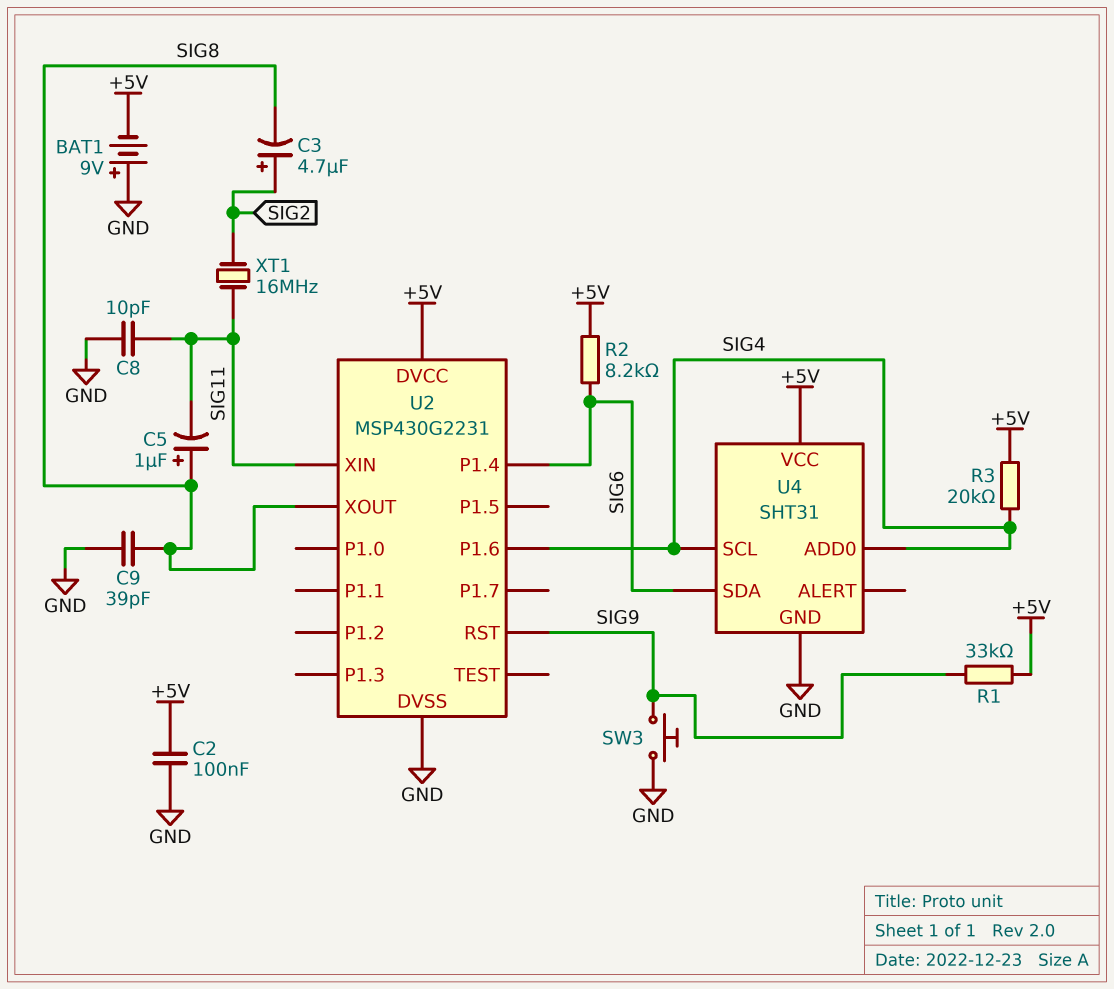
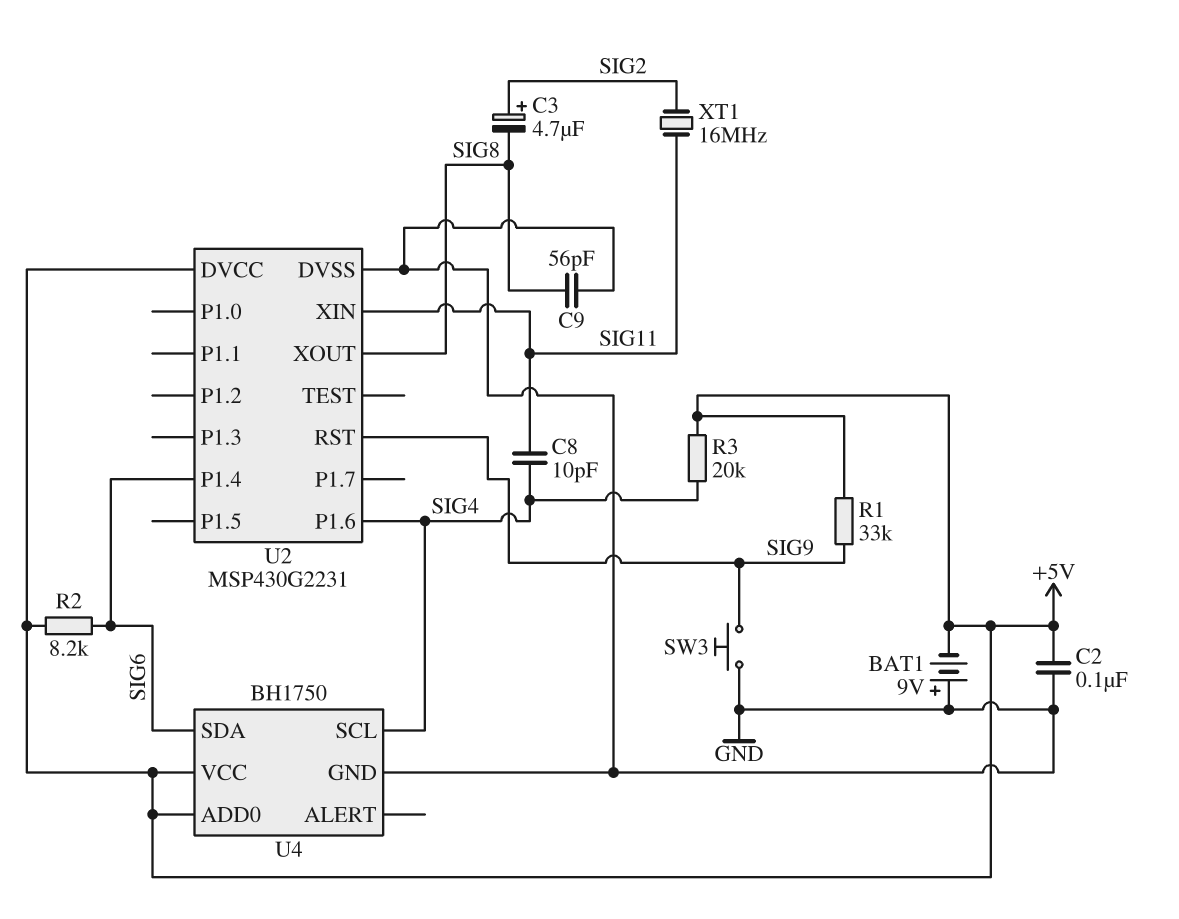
C5: 1uF (plus SIG8, minus SIG11) -> none
C8: 10pF (GND, SIG11) -> 10pF (SIG4, SIG11)
C9: 39pF (GND, SIG8) -> 56pF (GND, SIG8)
U4: SHT31 -> BH1750
U4 pin ADD0: SIG4 -> +5V

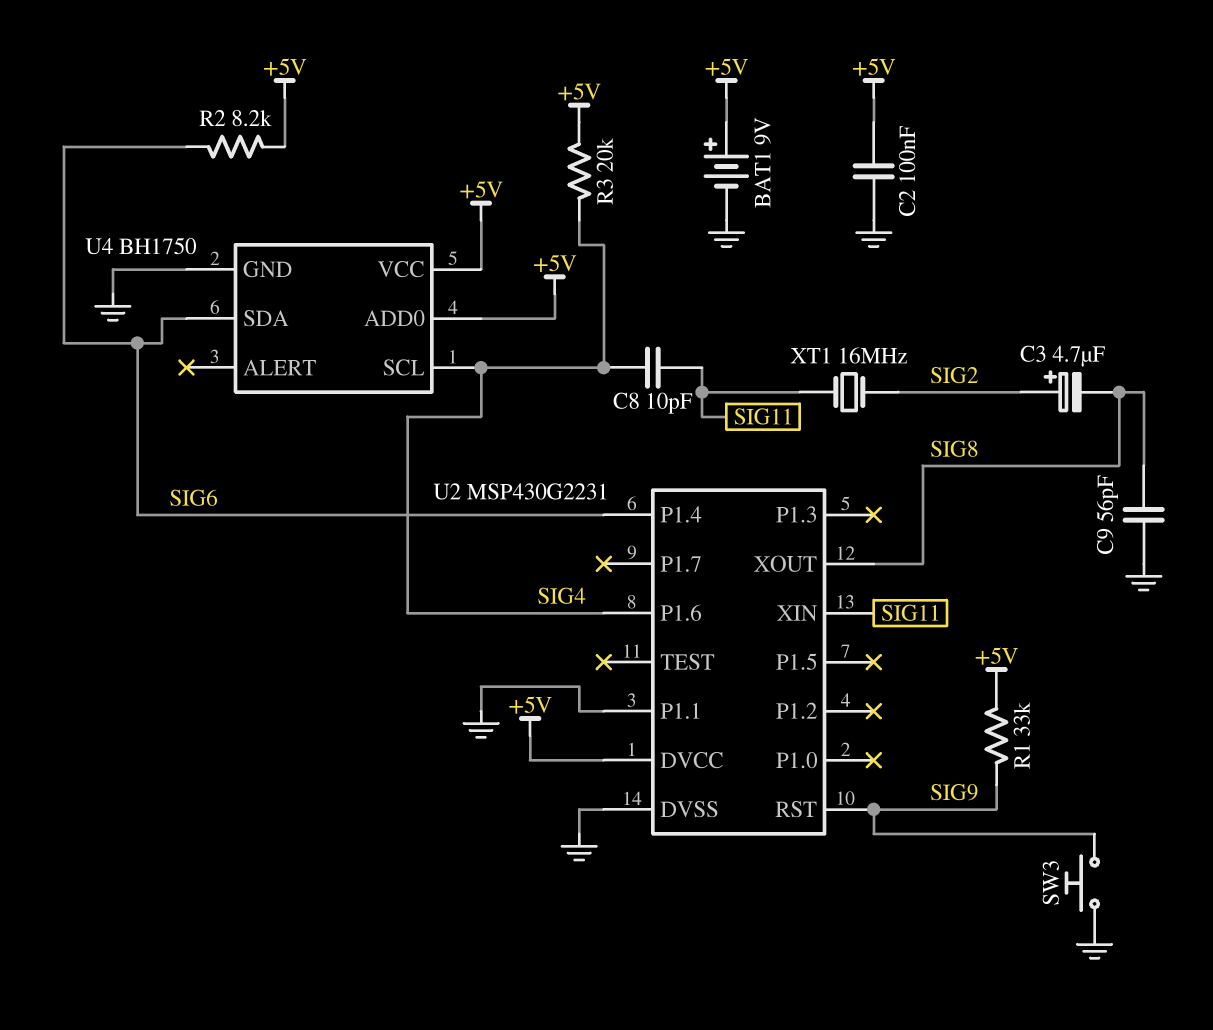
BAT1: 9V (plus GND, minus +5V) -> 9V (plus +5V, minus GND)
U2 pin P1.1: none -> GND

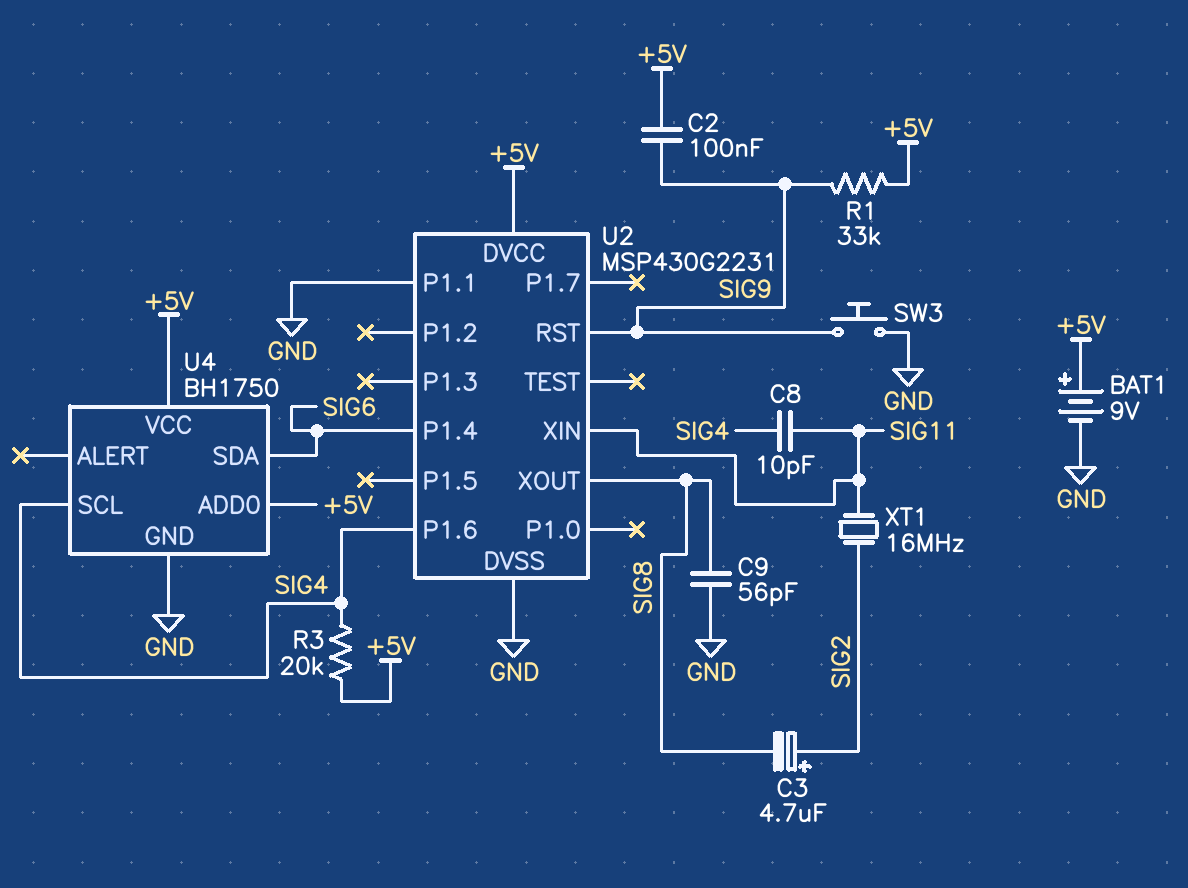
C2: 100nF (+5V, GND) -> 100nF (+5V, SIG9)
R2: 8.2k (+5V, SIG6) -> none

